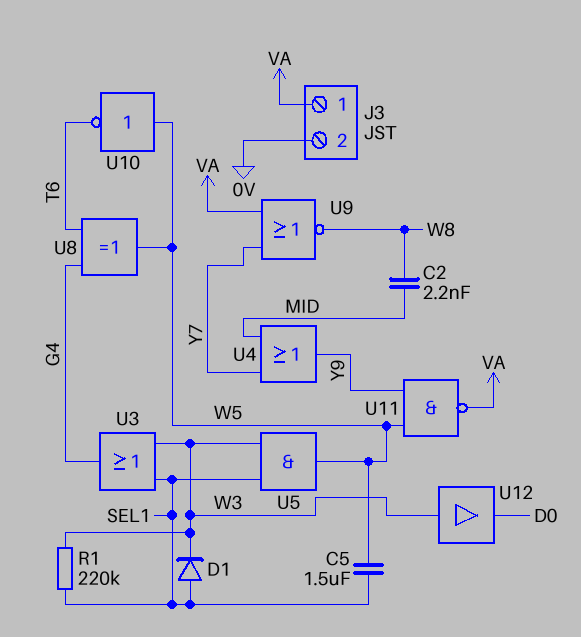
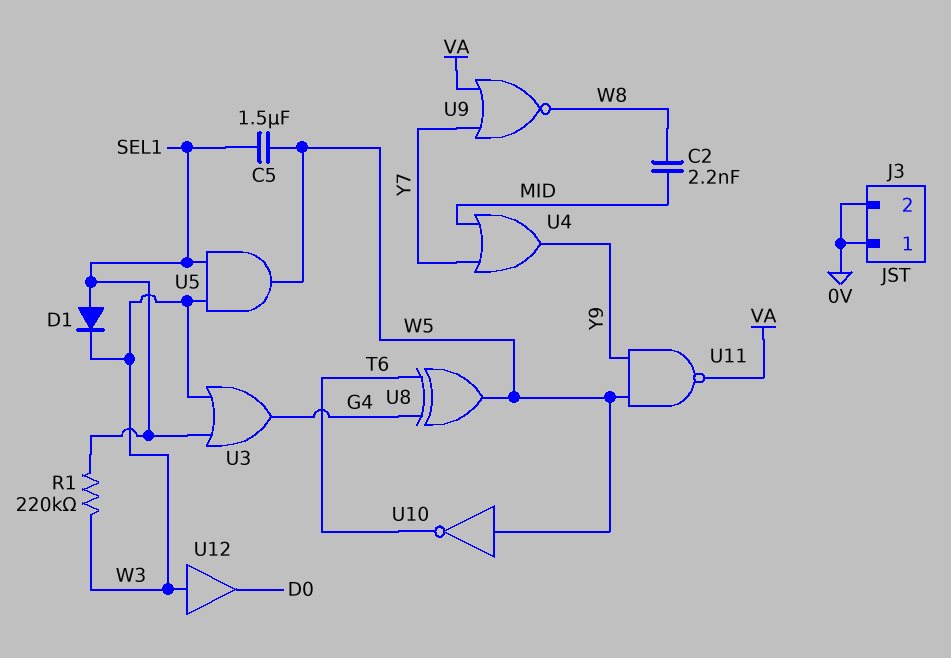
J3 pin 1: VA -> 0V

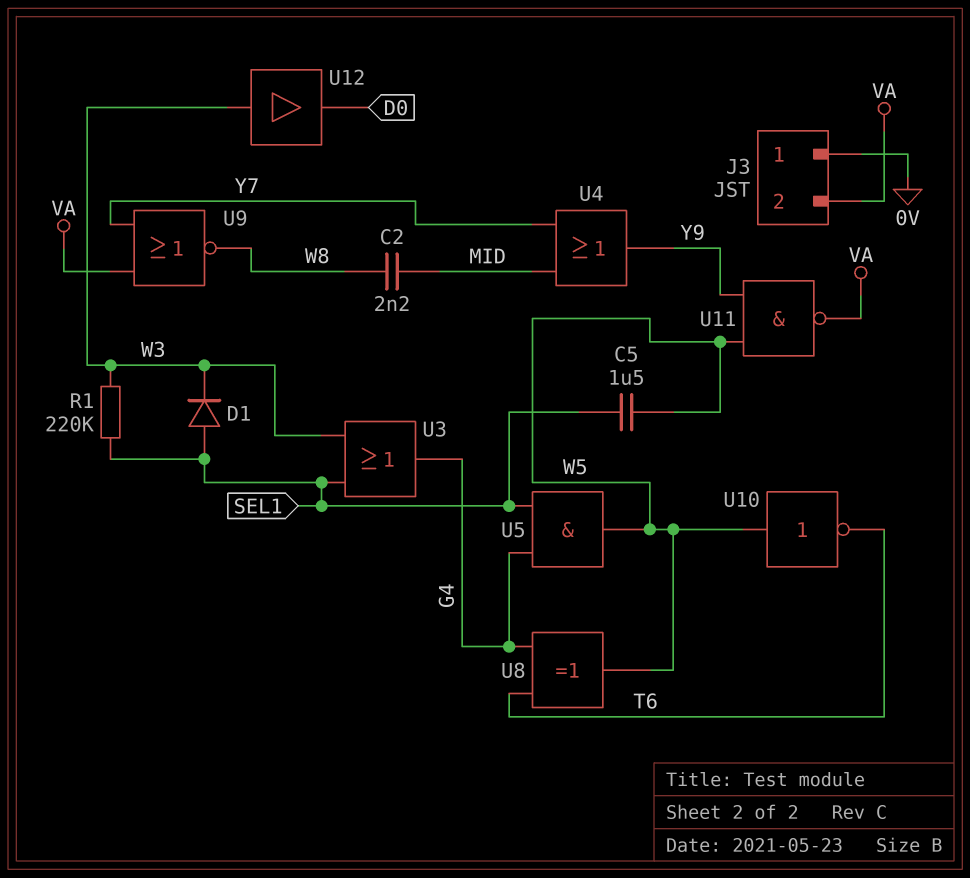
J3 pin 2: 0V -> VA
U5: AND (in SEL1, in W3, out W5) -> AND (in G4, in SEL1, out W5)

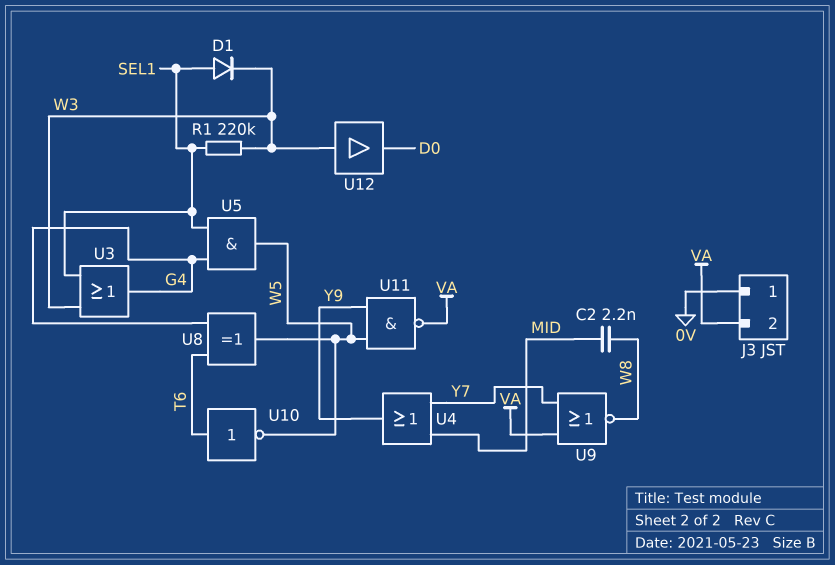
C5: 1.5uF (SEL1, W5) -> none
U10: NOT (in W5, out T6) -> NOT (in T6, out W5)

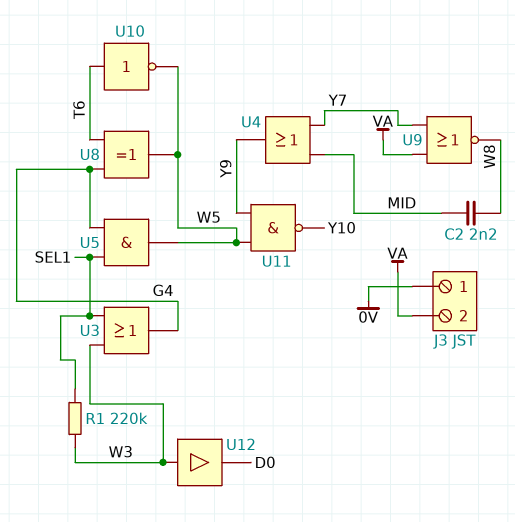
D1: diode (A SEL1, K W3) -> none
U11: NAND (in W5, in Y9, out VA) -> NAND (in W5, in Y9, out Y10)

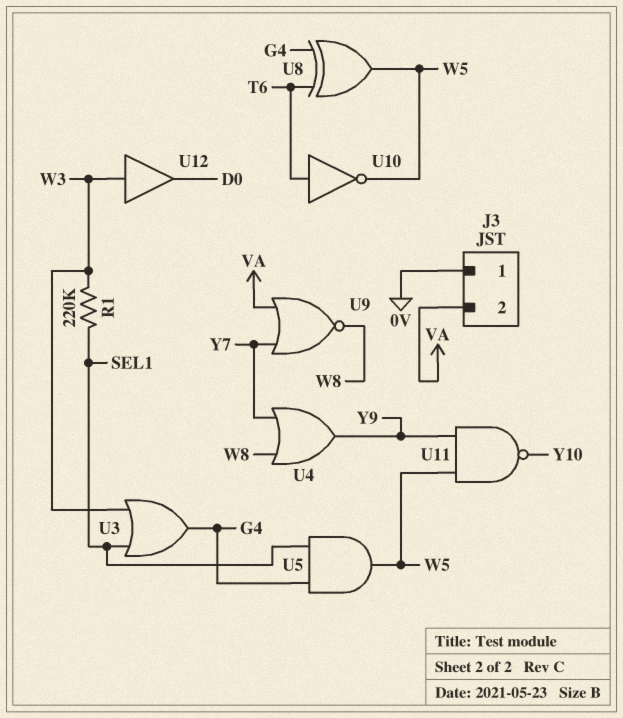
C2: 2.2nF (MID, W8) -> none
U4: OR (in MID, in Y7, out Y9) -> OR (in W8, in Y7, out Y9)

